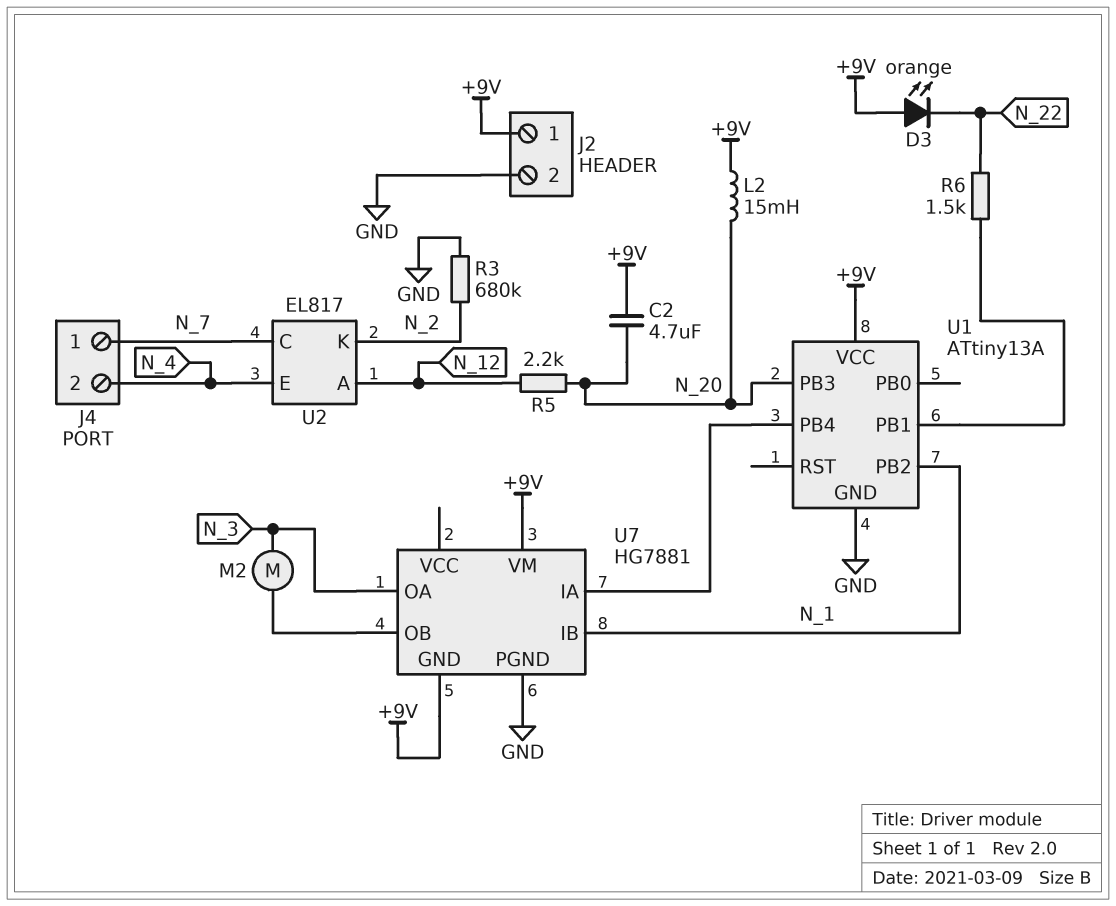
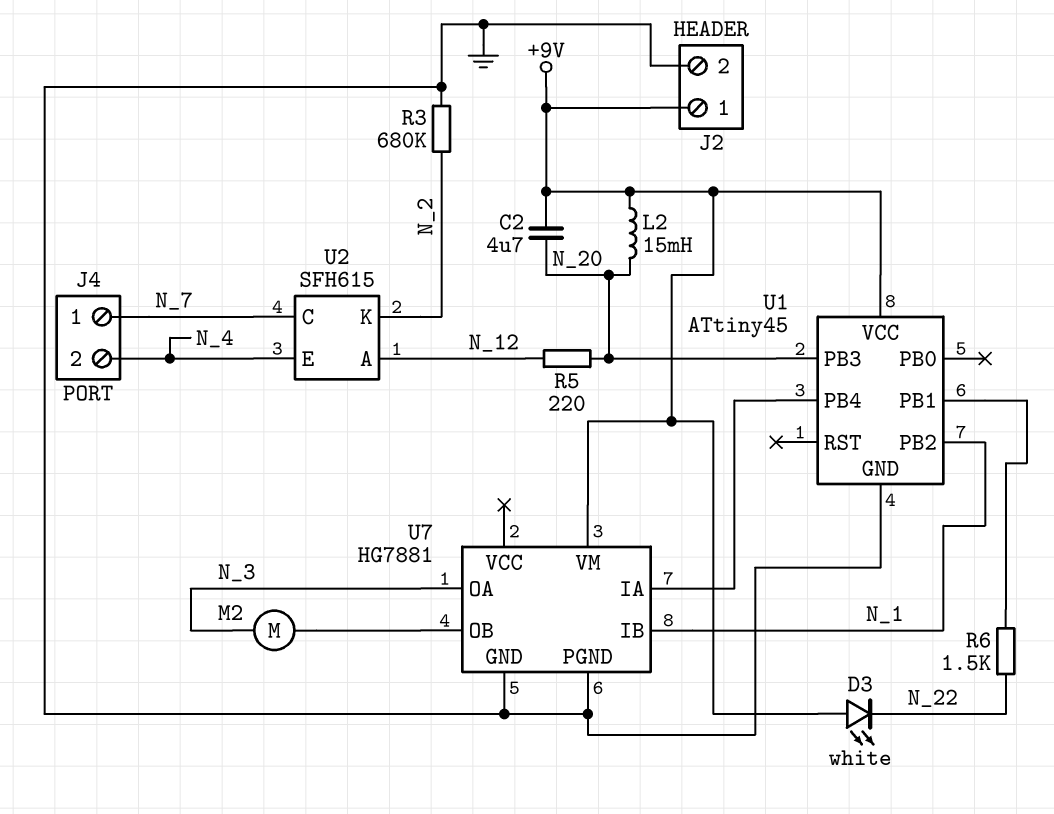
D3: LED orange (A +9V, K N_22) -> LED white (A +9V, K N_22)
R5: 2.2k (N_12, N_20) -> 220 (N_12, N_20)
U1: ATtiny13A -> ATtiny45
U2: EL817 -> SFH615
U7 pin GND: +9V -> GND

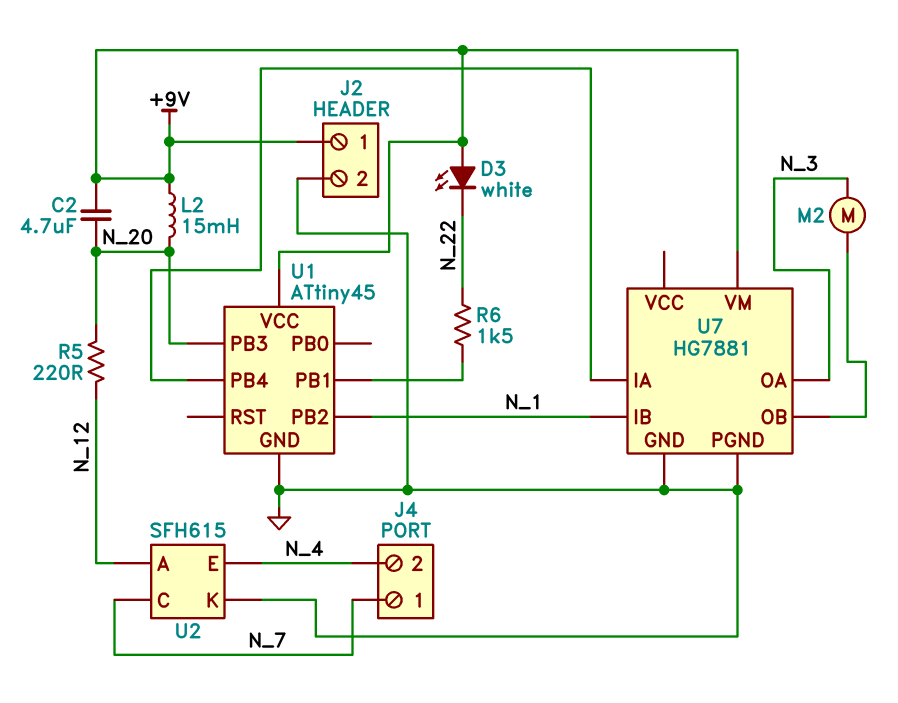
R3: 680k (GND, N_2) -> none
U2 pin K: N_2 -> GND

